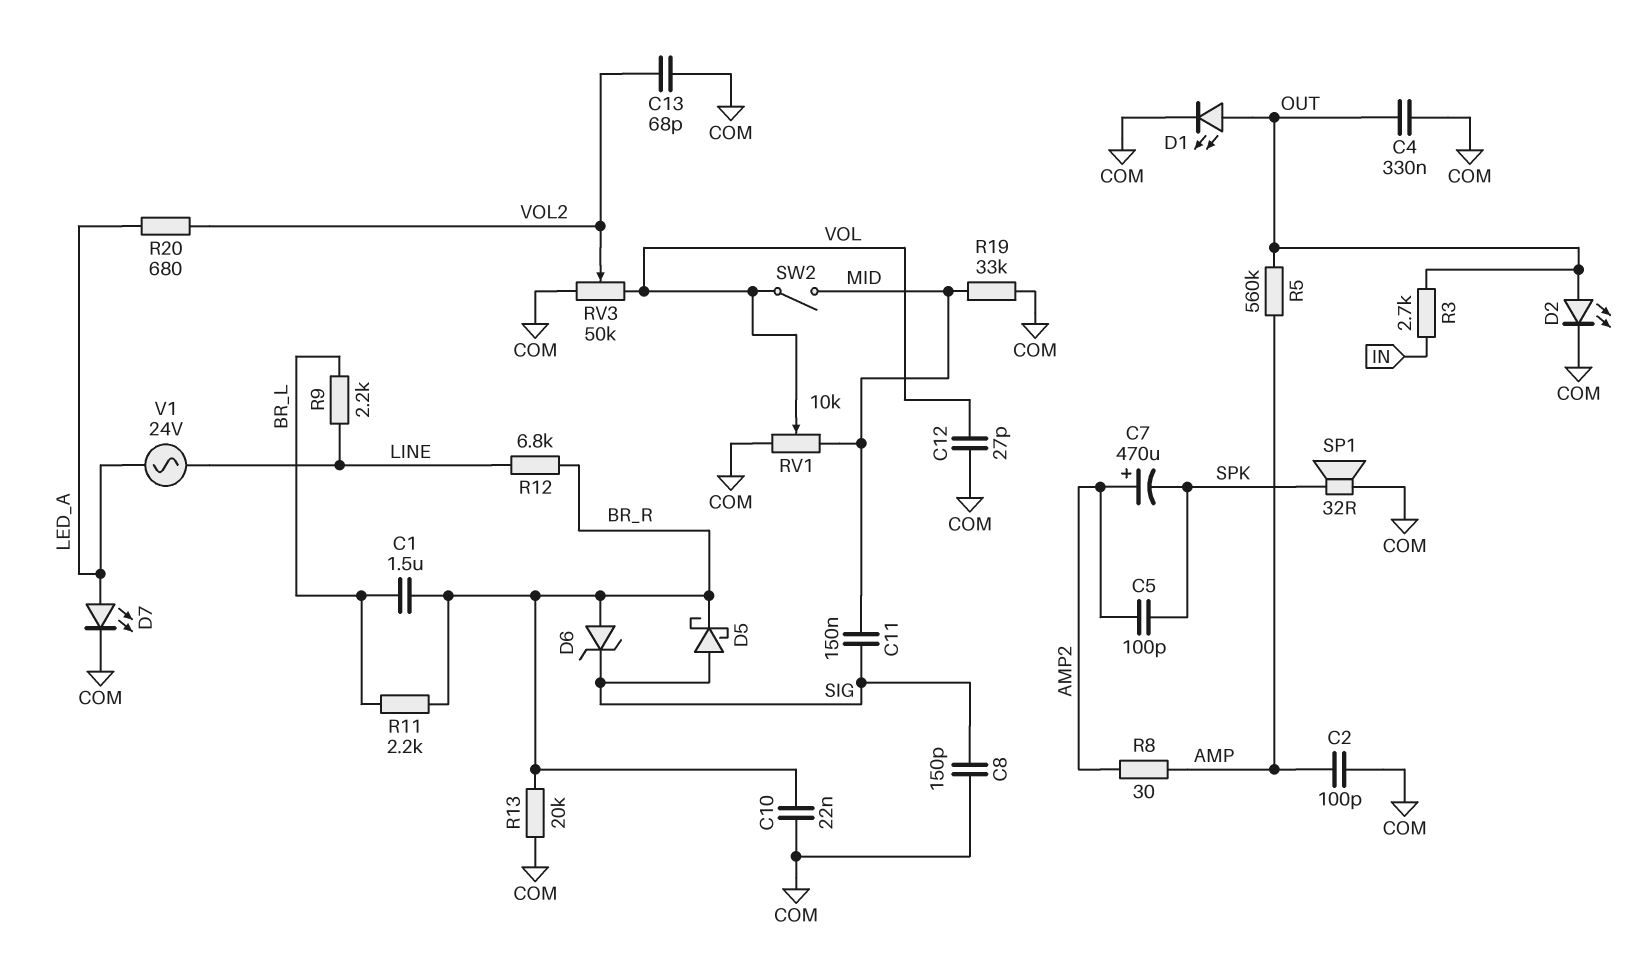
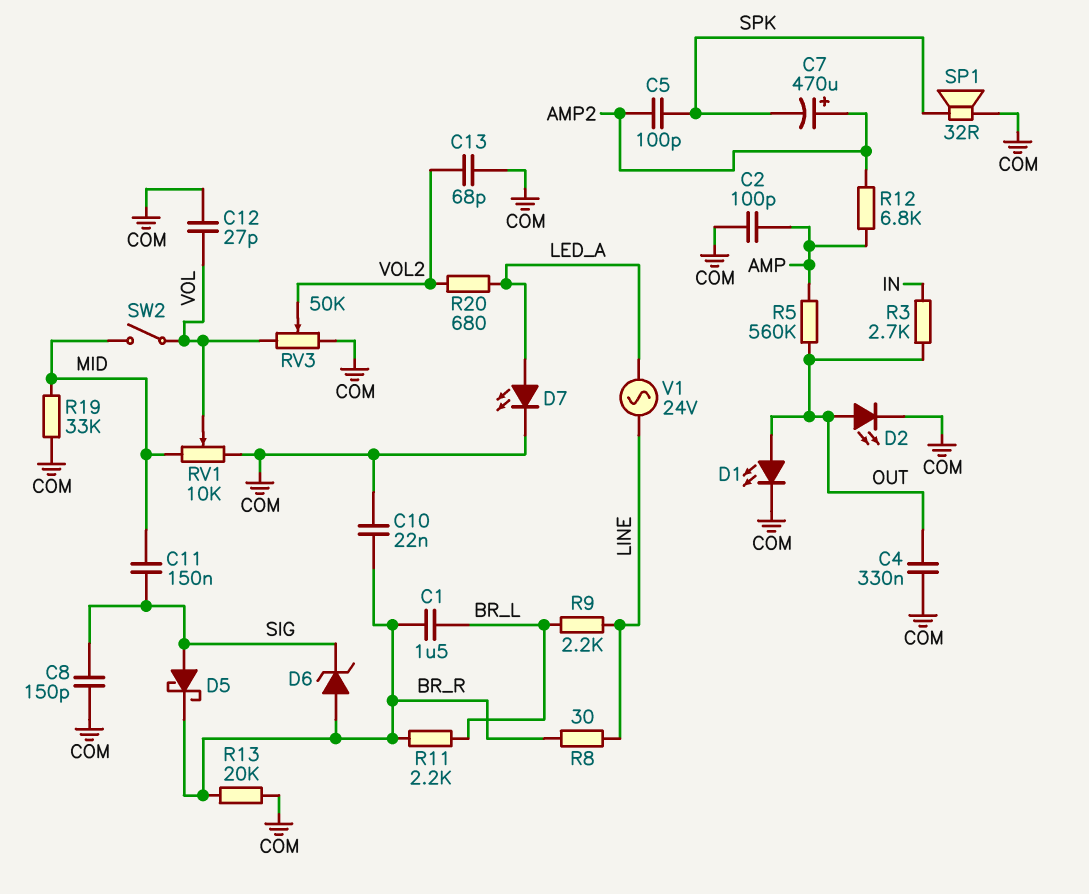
R8: 30 (AMP, AMP2) -> 30 (BR_R, LINE)
R12: 6.8k (BR_R, LINE) -> 6.8k (AMP, AMP2)

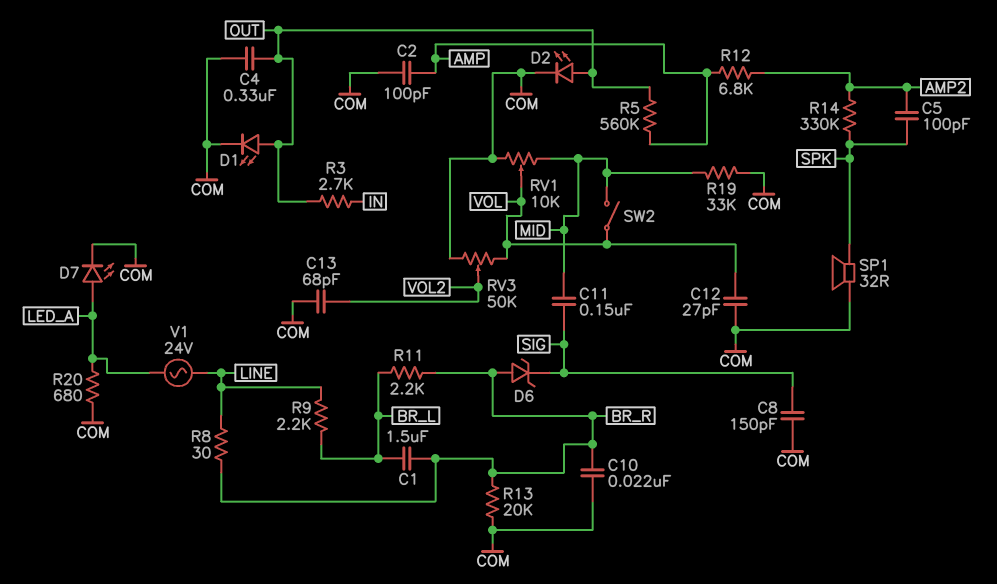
C7: 470uF (plus AMP2, minus SPK) -> none
D5: schottky (A SIG, K BR_R) -> none
R14: none -> 330k (AMP2, SPK)
R20: 680 (LED_A, VOL2) -> 680 (COM, LED_A)

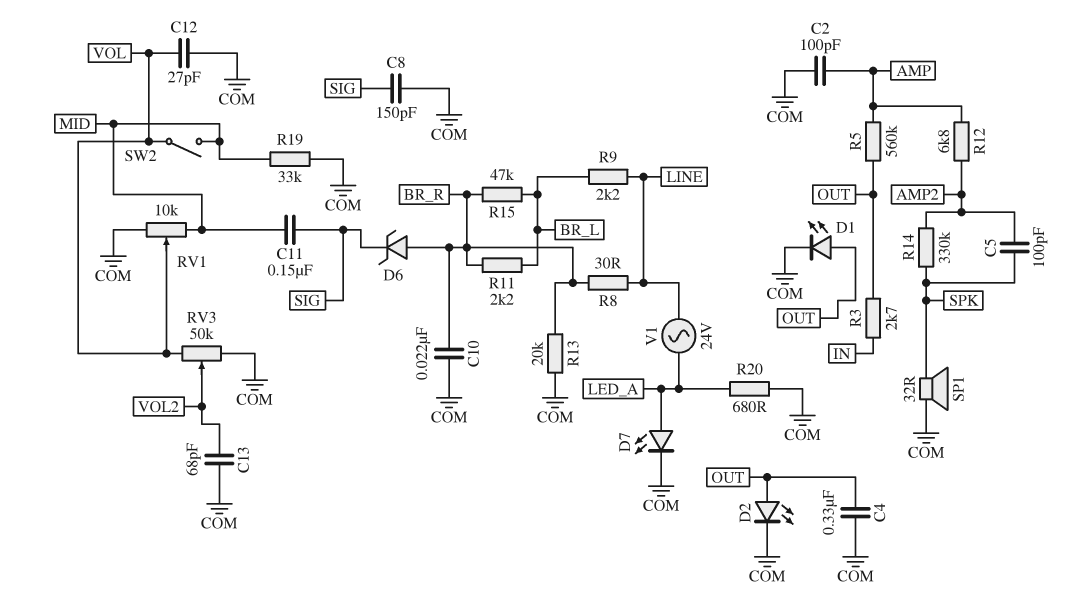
C1: 1.5uF (BR_L, BR_R) -> none
R15: none -> 47k (BR_L, BR_R)

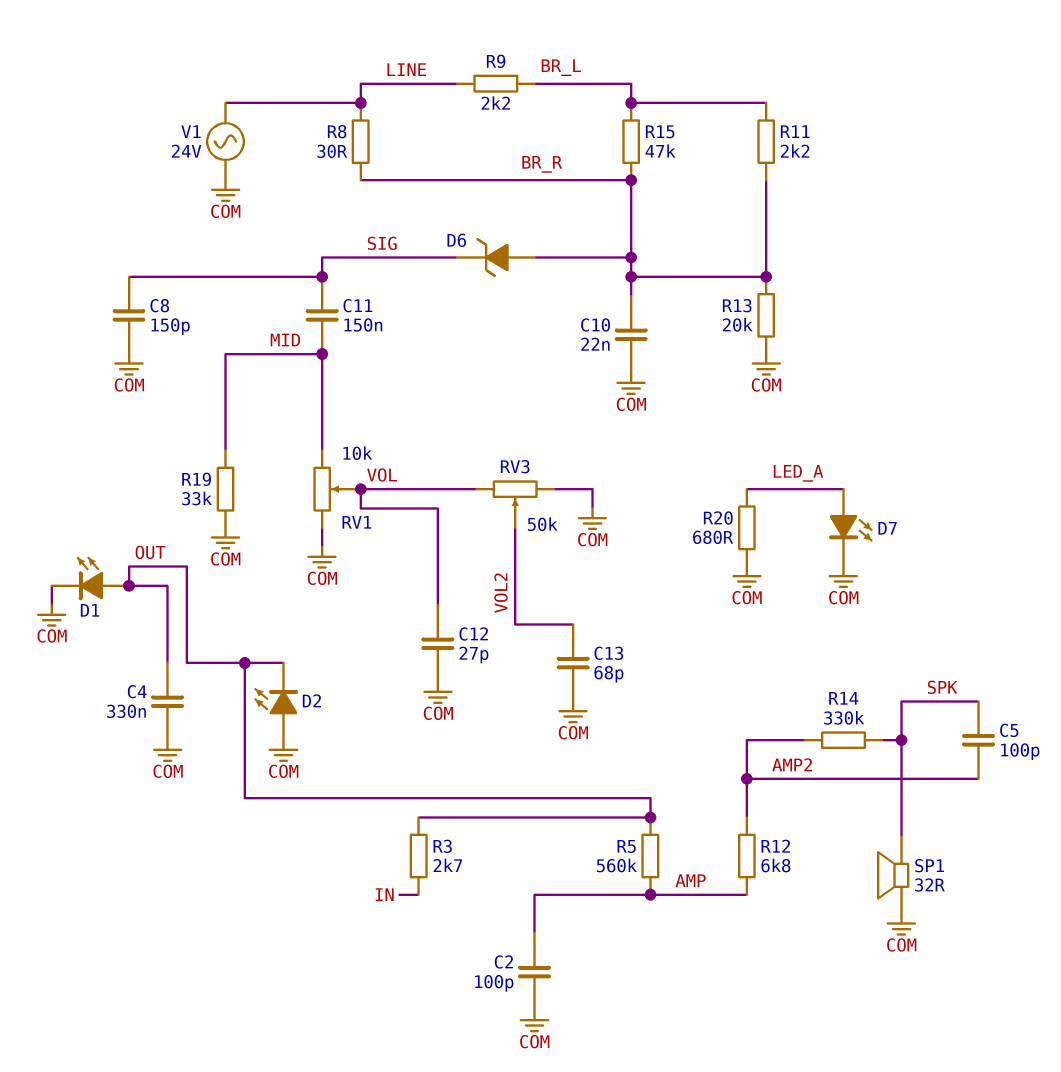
D2: LED (A OUT, K COM) -> LED (A COM, K OUT)
SW2: switch (MID, VOL) -> none
V1: AC 24V (LED_A, LINE) -> AC 24V (COM, LINE)

